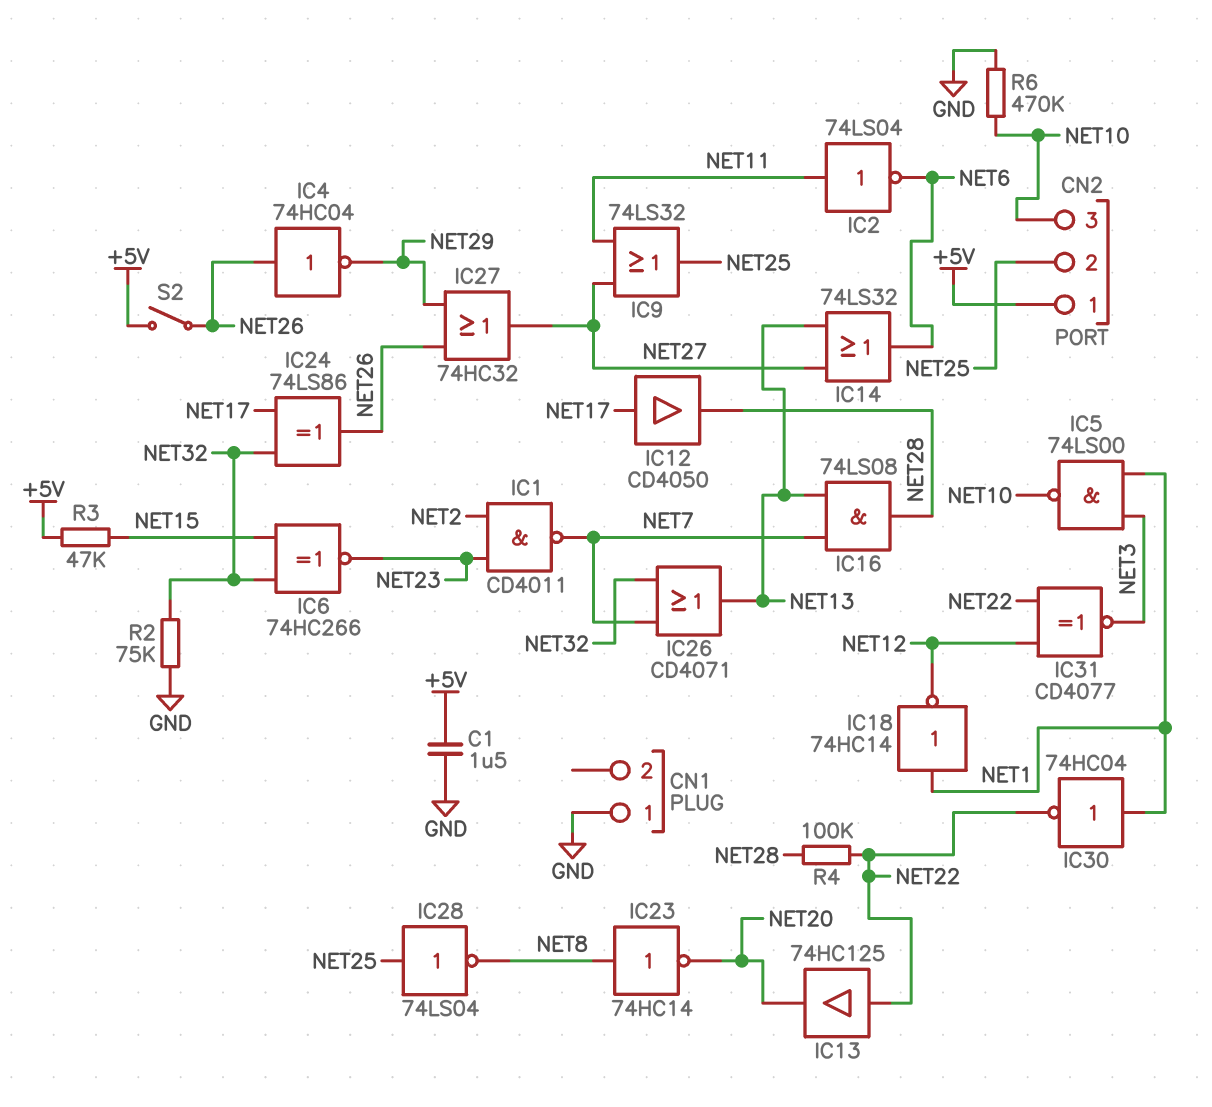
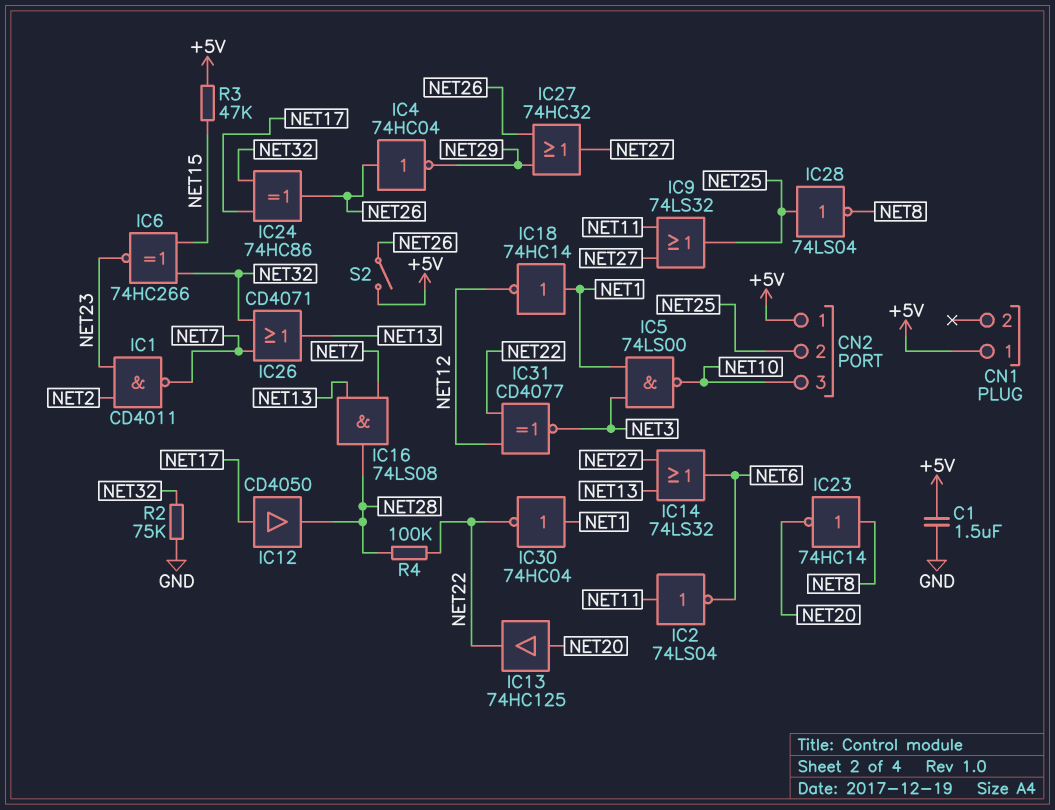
CN1 pin 1: GND -> +5V
IC13: buffer 74HC125 (in NET22, out NET20) -> buffer 74HC125 (in NET20, out NET22)
IC24: XOR 74LS86 (in NET17, in NET32, out NET26) -> XOR 74HC86 (in NET17, in NET32, out NET26)
R6: 470k (GND, NET10) -> none

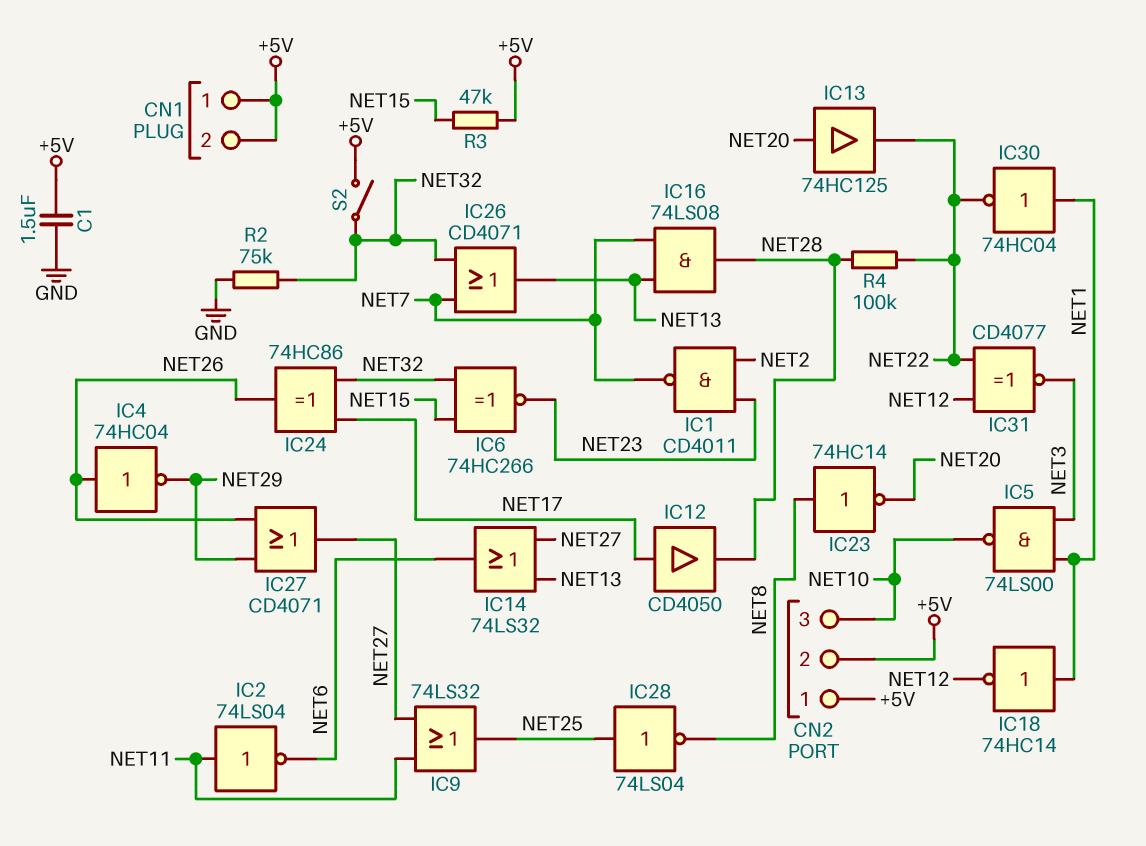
CN1 pin 2: none -> +5V
CN2 pin 2: NET25 -> +5V
IC27: OR 74HC32 (in NET26, in NET29, out NET27) -> OR CD4071 (in NET26, in NET29, out NET27)
S2: switch (+5V, NET26) -> switch (+5V, NET32)

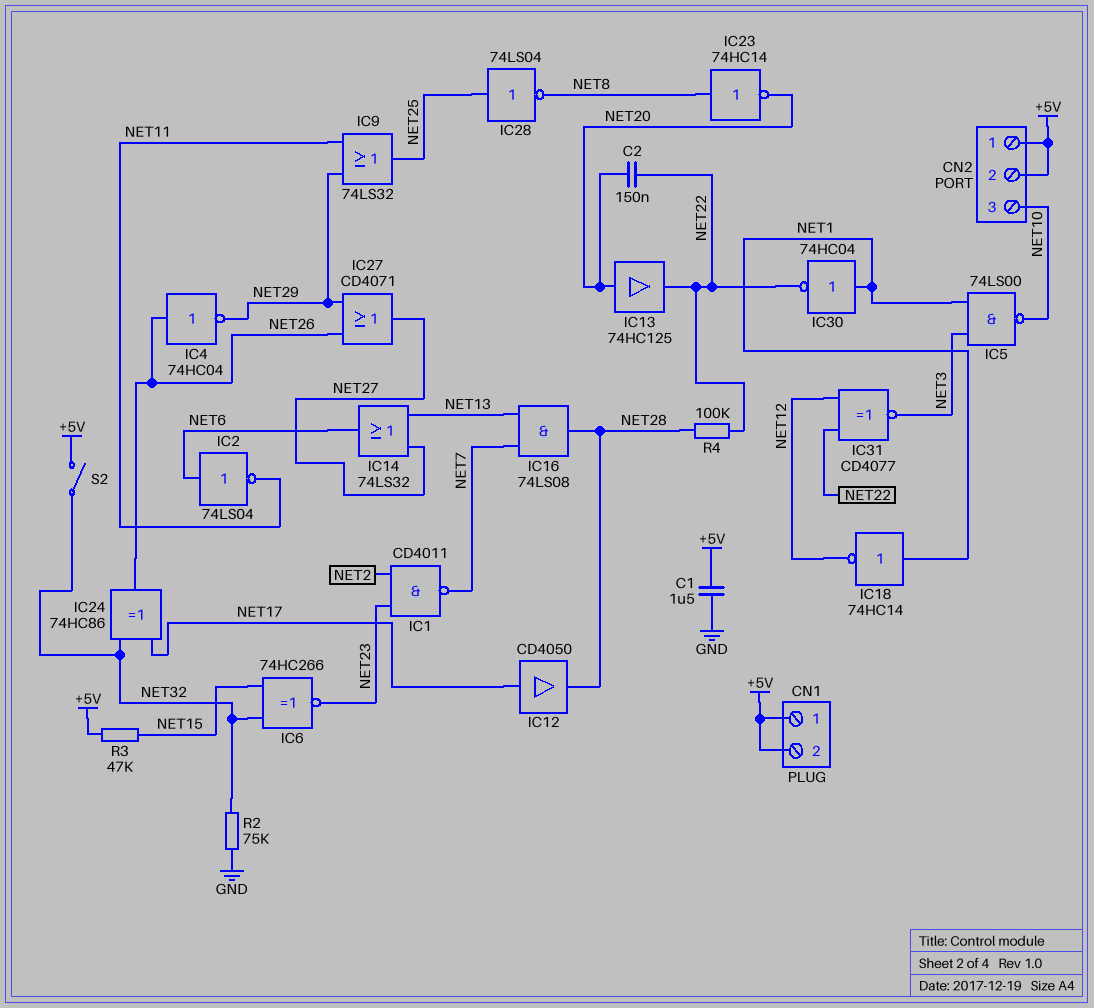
C2: none -> 150nF (NET20, NET22)
IC2: NOT 74LS04 (in NET11, out NET6) -> NOT 74LS04 (in NET6, out NET11)
IC9: OR 74LS32 (in NET11, in NET27, out NET25) -> OR 74LS32 (in NET11, in NET29, out NET25)
IC26: OR CD4071 (in NET7, in NET32, out NET13) -> none

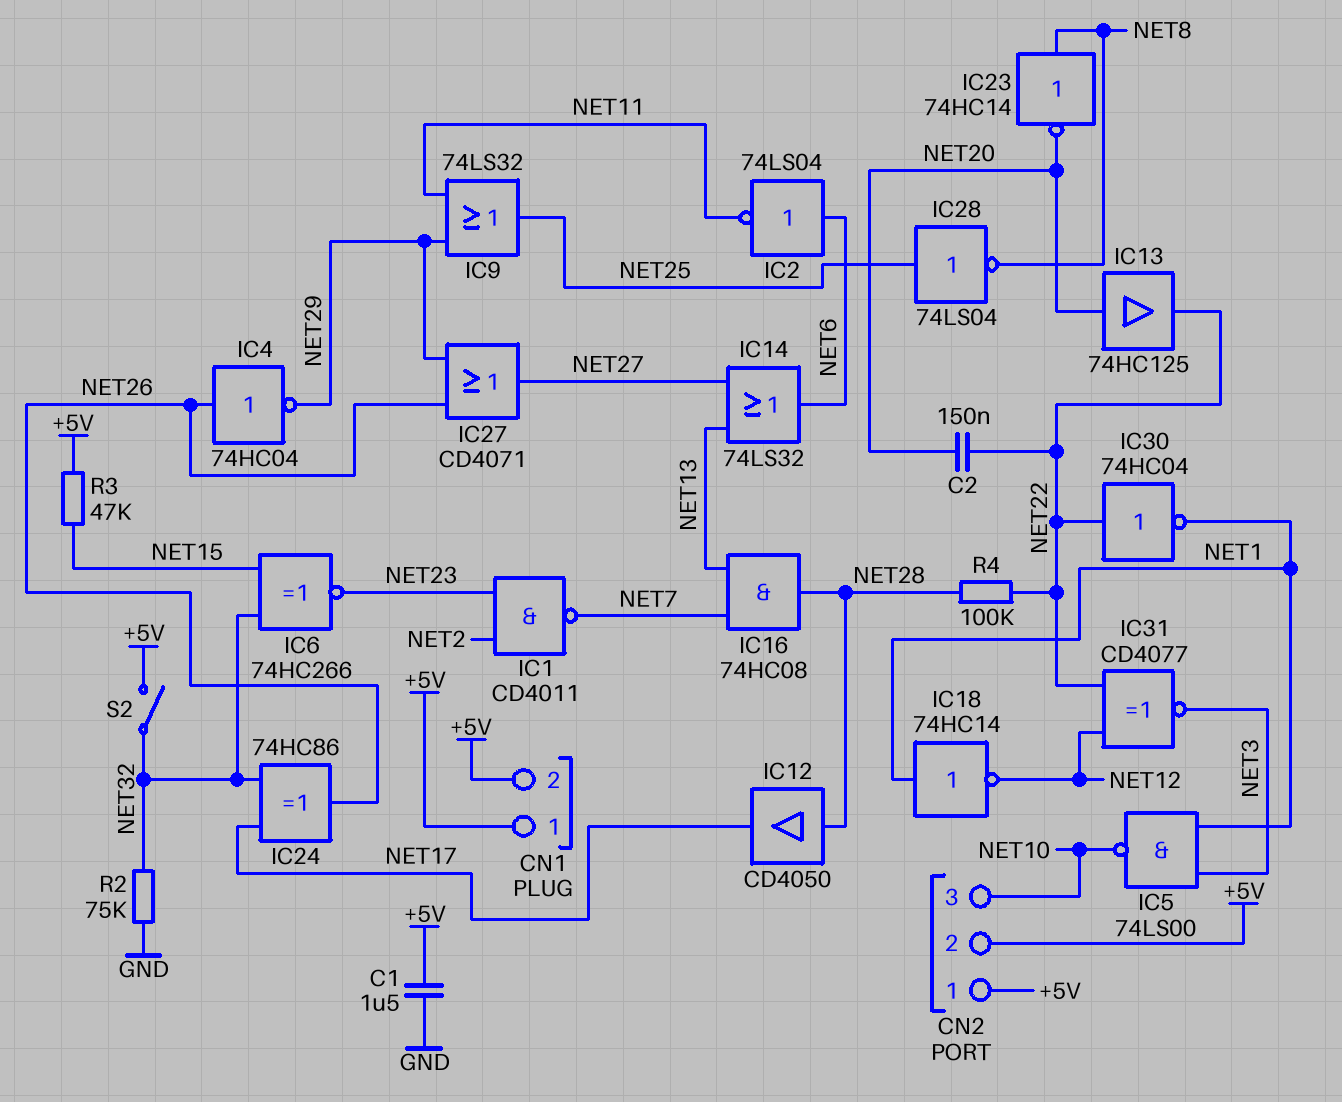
IC12: buffer CD4050 (in NET17, out NET28) -> buffer CD4050 (in NET28, out NET17)
IC16: AND 74LS08 (in NET7, in NET13, out NET28) -> AND 74HC08 (in NET7, in NET13, out NET28)
IC30: NOT 74HC04 (in NET1, out NET22) -> NOT 74HC04 (in NET22, out NET1)

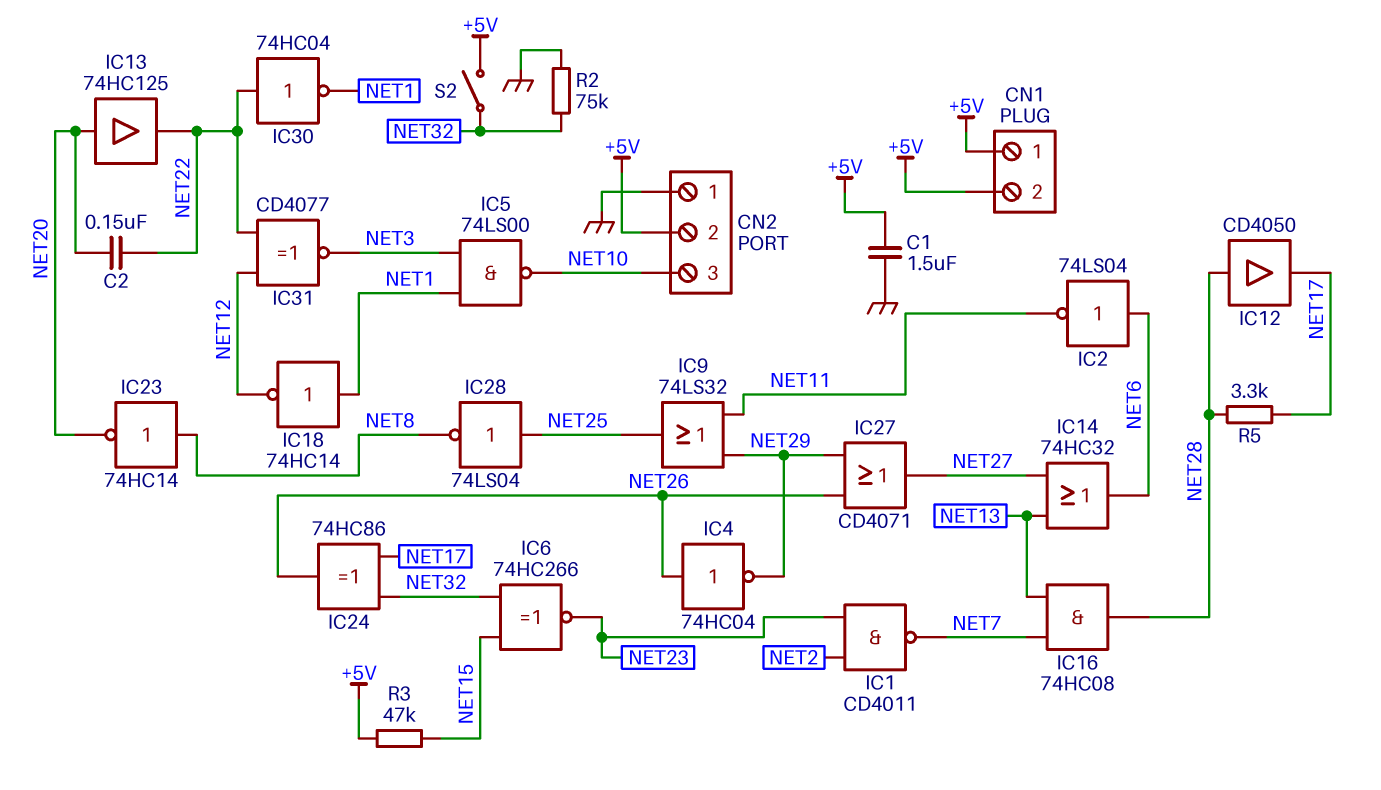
CN2 pin 1: +5V -> GND
IC14: OR 74LS32 (in NET13, in NET27, out NET6) -> OR 74HC32 (in NET13, in NET27, out NET6)
R4: 100k (NET22, NET28) -> none
R5: none -> 3.3k (NET17, NET28)

